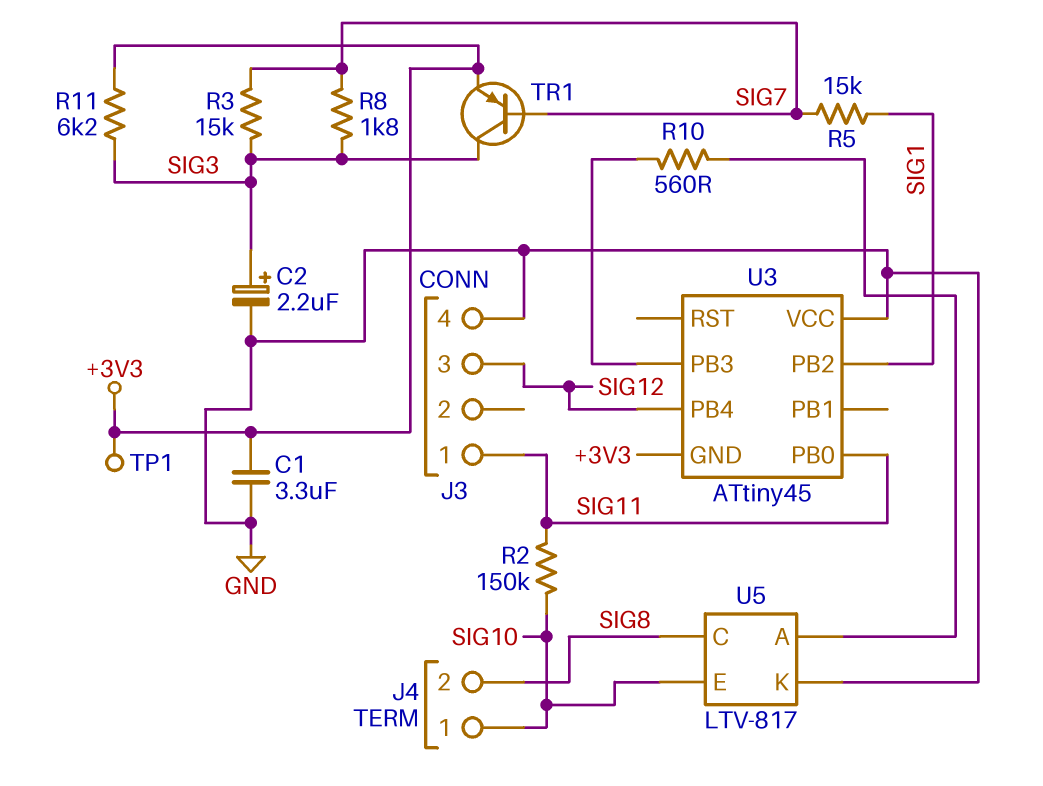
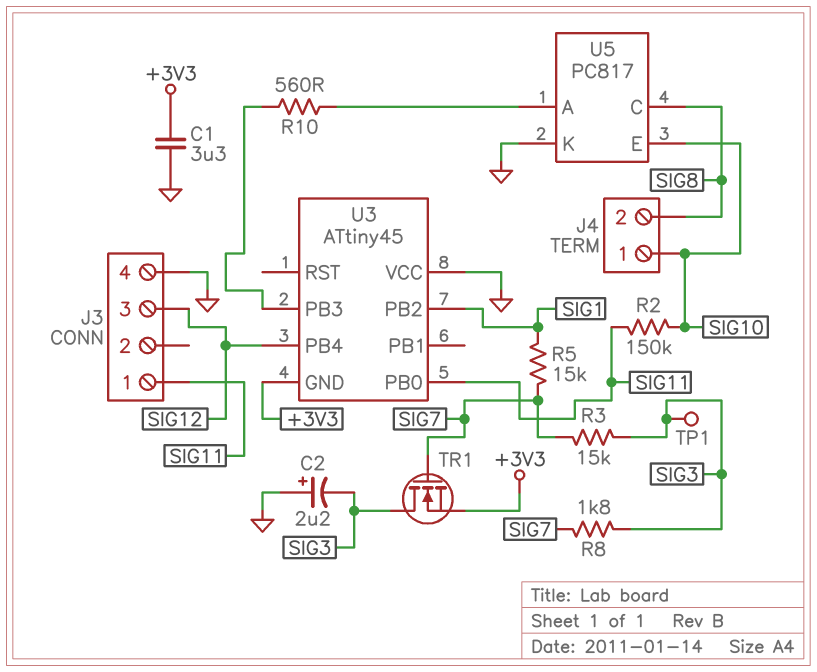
C2: 2.2uF (plus SIG3, minus GND) -> 2.2uF (plus GND, minus SIG3)
R11: 6.2k (+3V3, SIG3) -> none
TP1: test point (+3V3) -> test point (SIG3)
TR1: PNP (B SIG7, C SIG3, E +3V3) -> NMOS (G SIG7, D SIG3, S +3V3)
U5: LTV-817 -> PC817

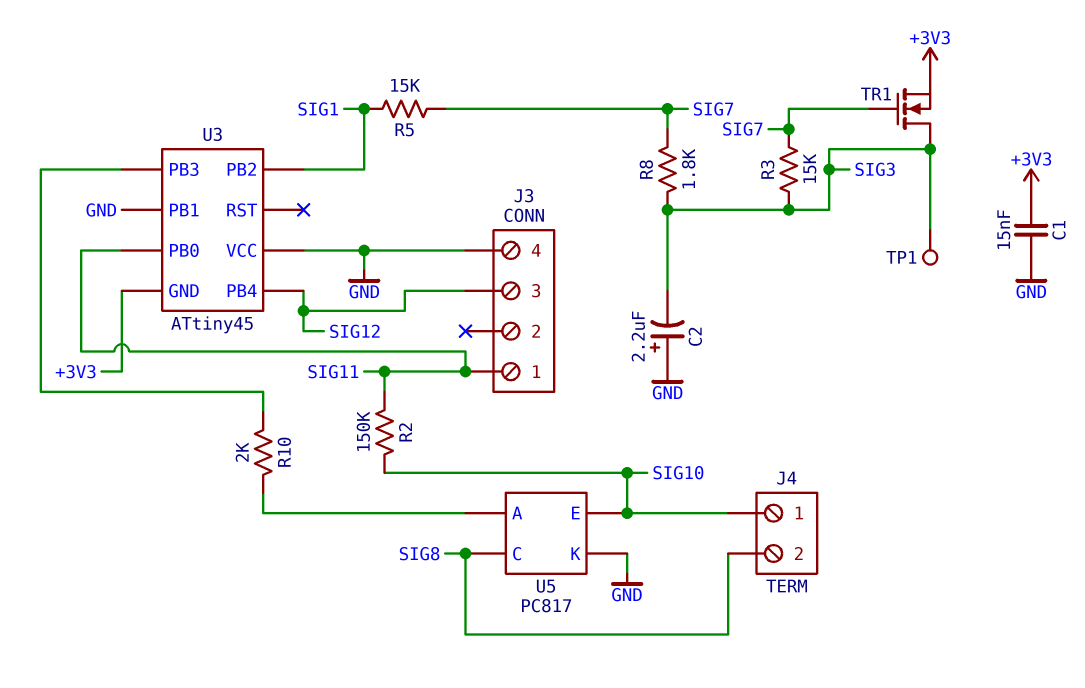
C1: 3.3uF (+3V3, GND) -> 15nF (+3V3, GND)
R10: 560 (U3/PB3, U5/A) -> 2k (U3/PB3, U5/A)
U3 pin PB1: none -> GND

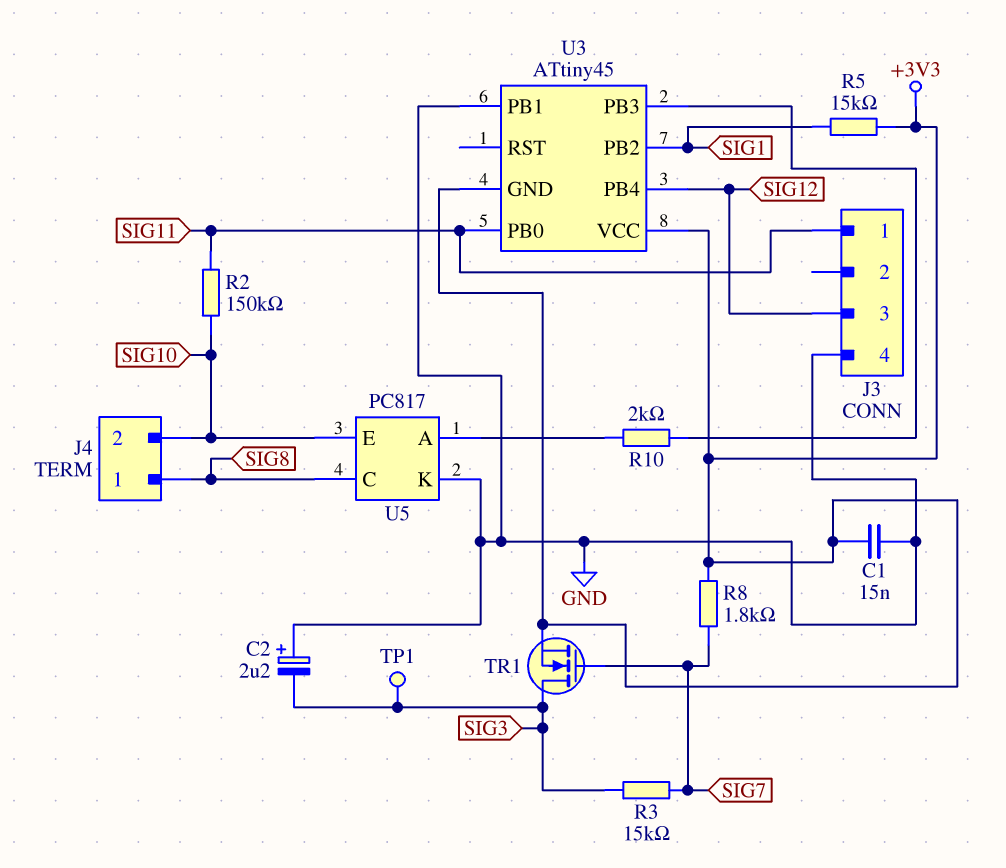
J4 pin 1: SIG10 -> SIG8
J4 pin 2: SIG8 -> SIG10
R5: 15k (SIG1, SIG7) -> 15k (+3V3, SIG1)
R8: 1.8k (SIG3, SIG7) -> 1.8k (+3V3, SIG7)
U3 pin VCC: GND -> +3V3

